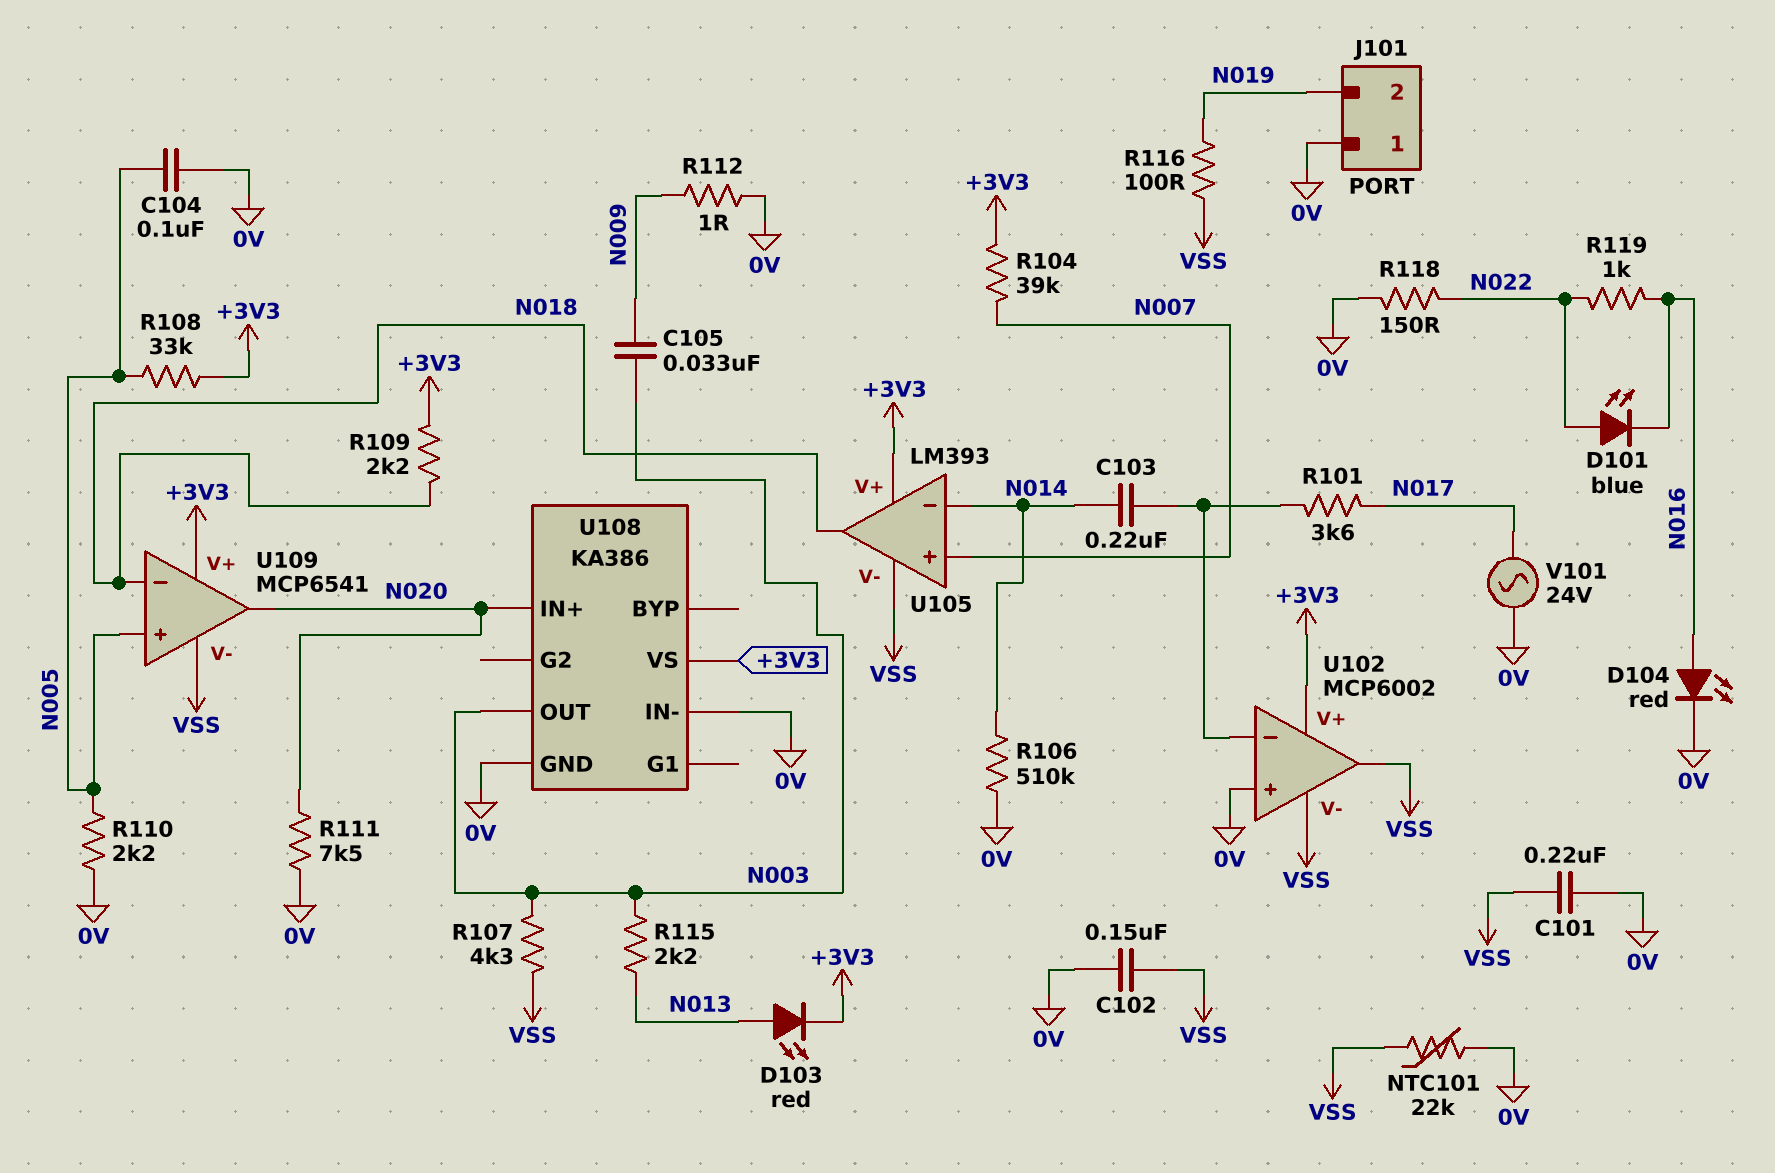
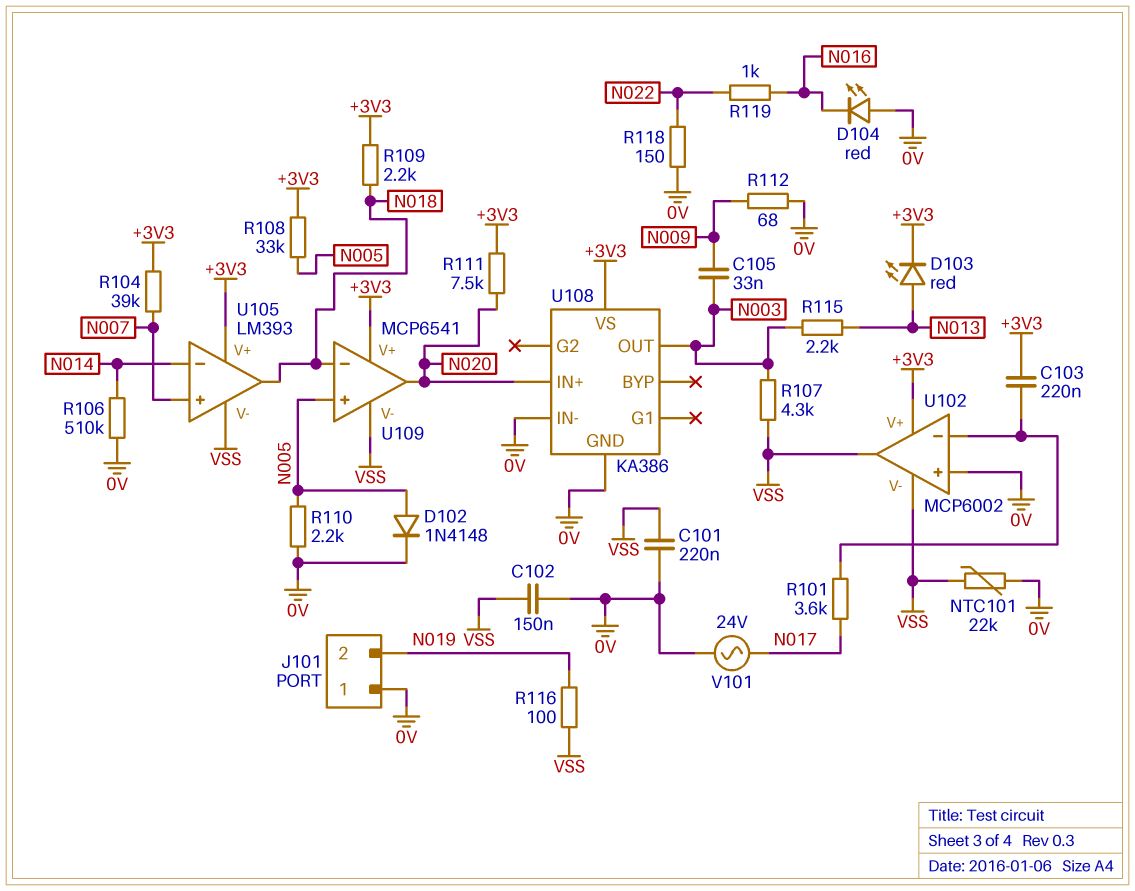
C103: 220nF (N014, U102/in-) -> 220nF (+3V3, U102/in-)
C104: 100nF (0V, N005) -> none
D101: LED blue (A N022, K N016) -> none
D102: none -> diode 1N4148 (A N005, K 0V)
D104: LED red (A N016, K 0V) -> LED red (A 0V, K N016)
R111: 7.5k (0V, N020) -> 7.5k (+3V3, N020)
R112: 1 (0V, N009) -> 68 (0V, N009)

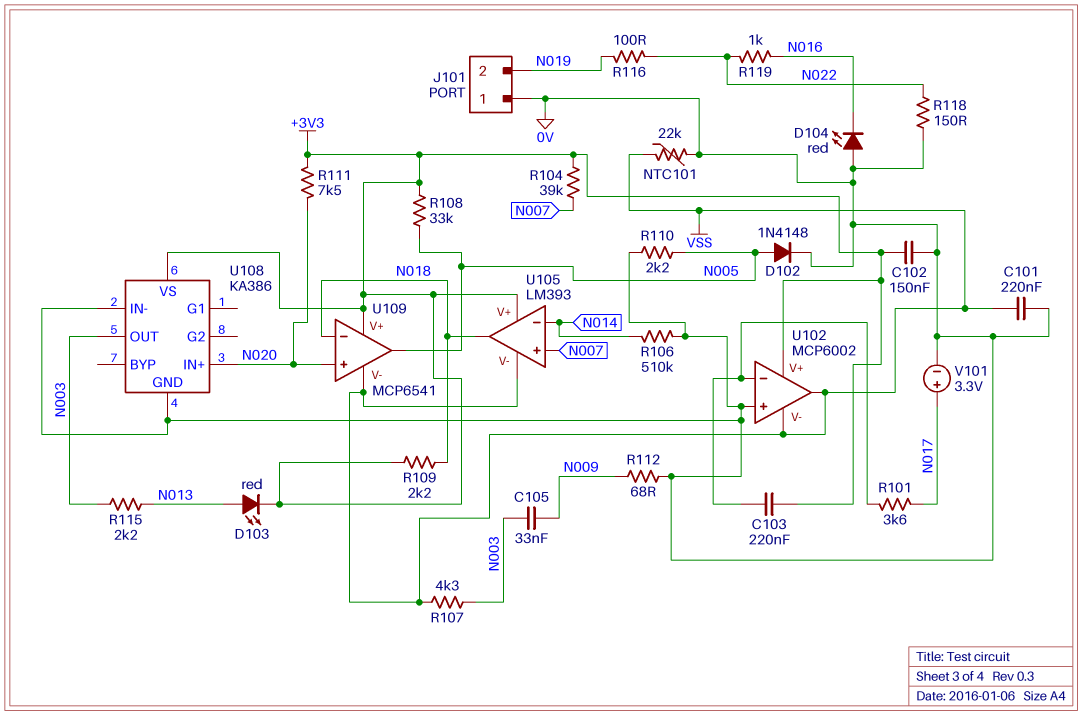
C102: 150nF (0V, VSS) -> 150nF (+3V3, 0V)
R116: 100 (N019, VSS) -> 100 (N019, N022)
U109 pin in+: N005 -> N020
U109 pin out: N020 -> N005
V101: AC 24V (0V, N017) -> 3.3V (plus N017, minus 0V)

